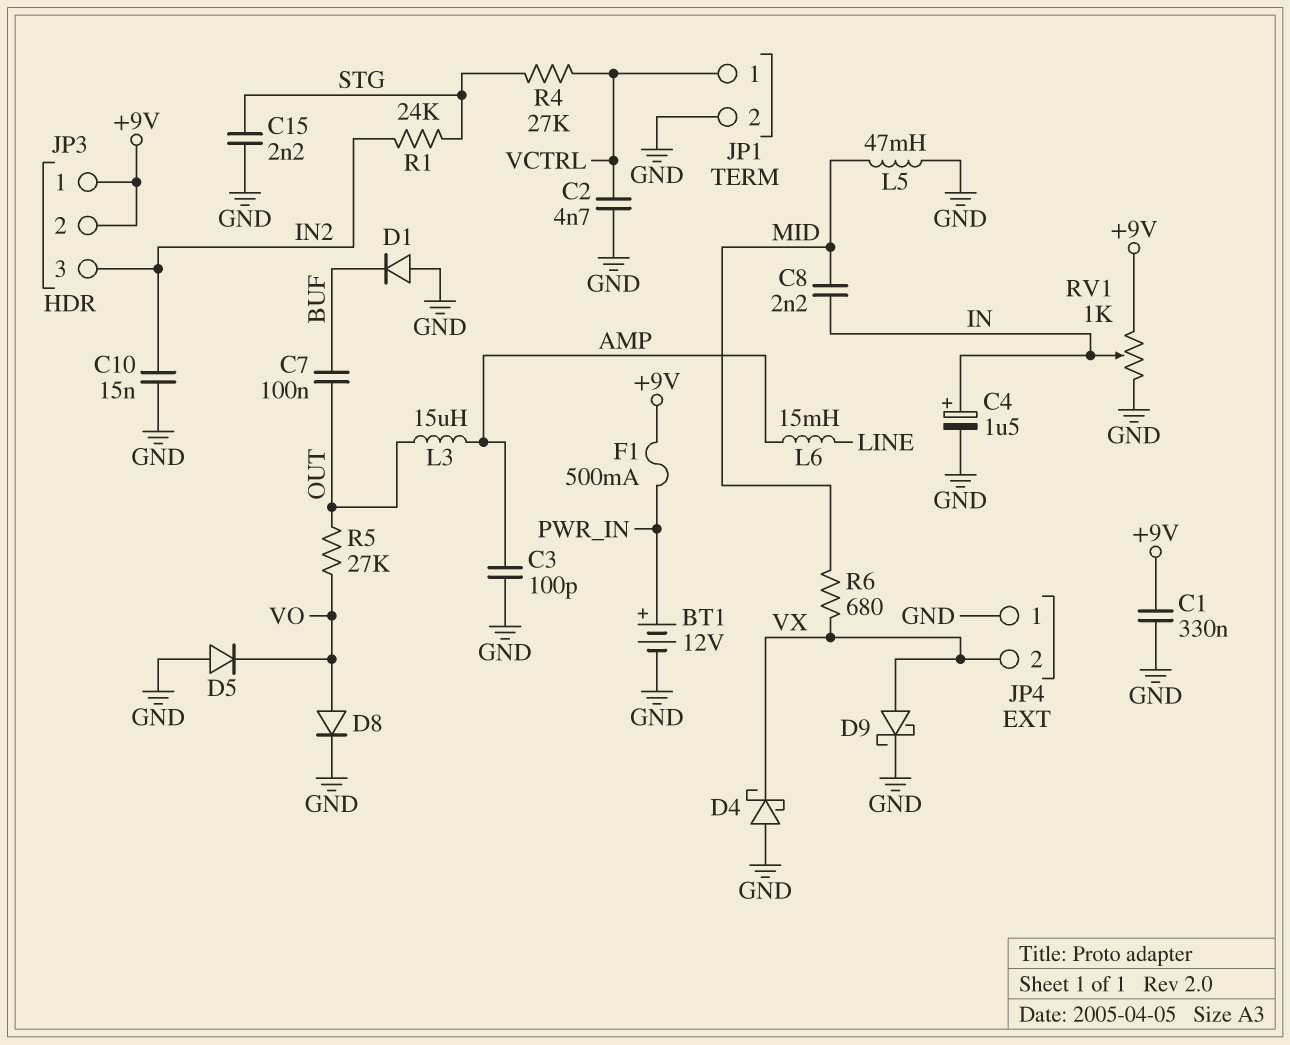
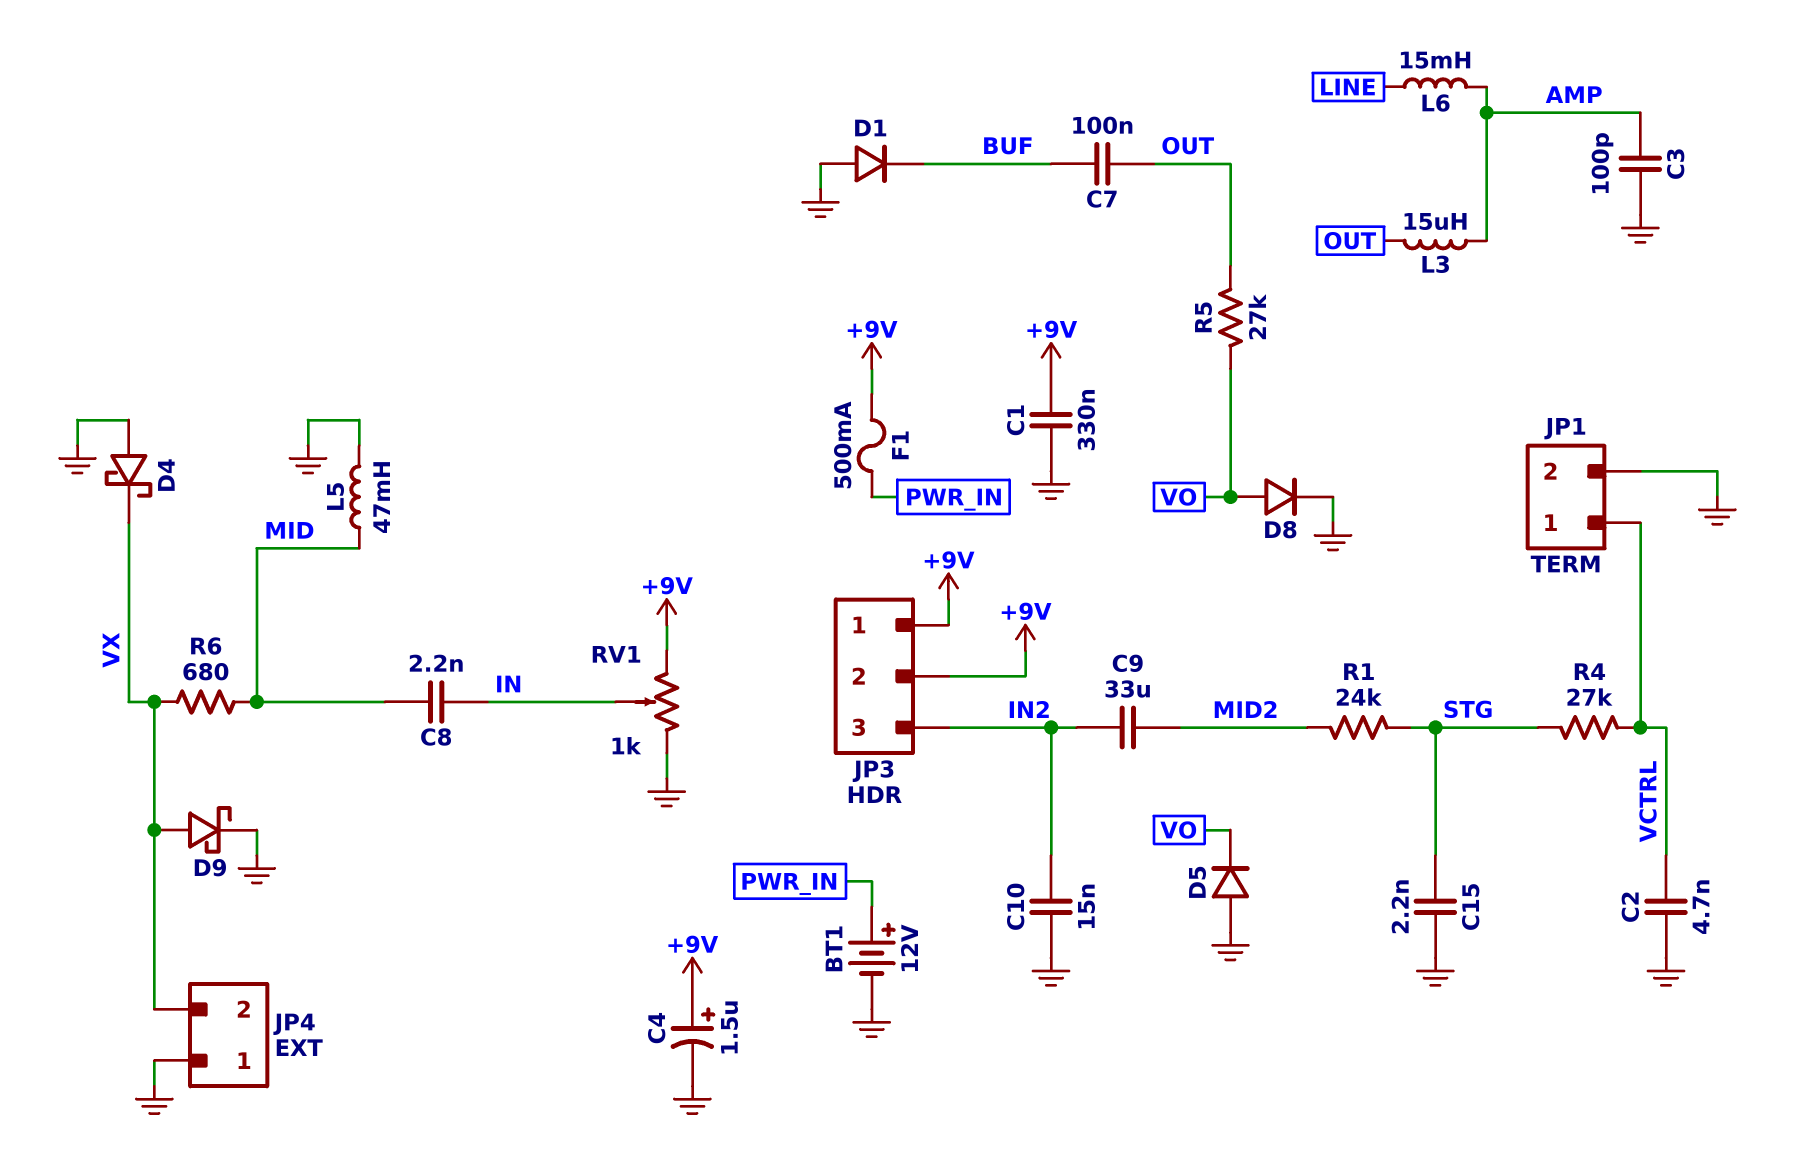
C4: 1.5uF (plus IN, minus GND) -> 1.5uF (plus +9V, minus GND)
C9: none -> 33uF (IN2, MID2)
R1: 24k (IN2, STG) -> 24k (MID2, STG)

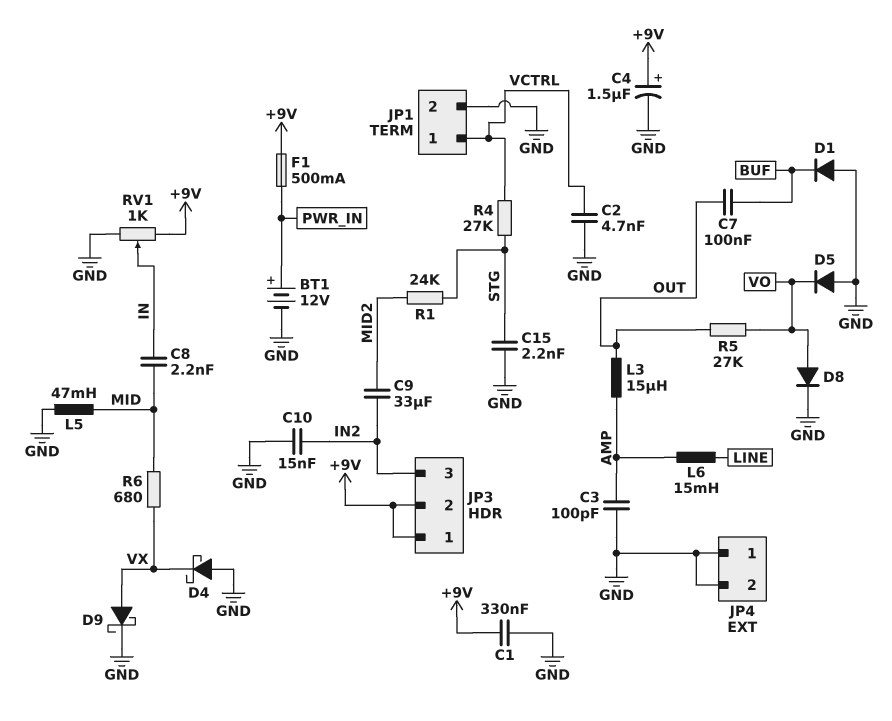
JP4 pin 2: VX -> GND

